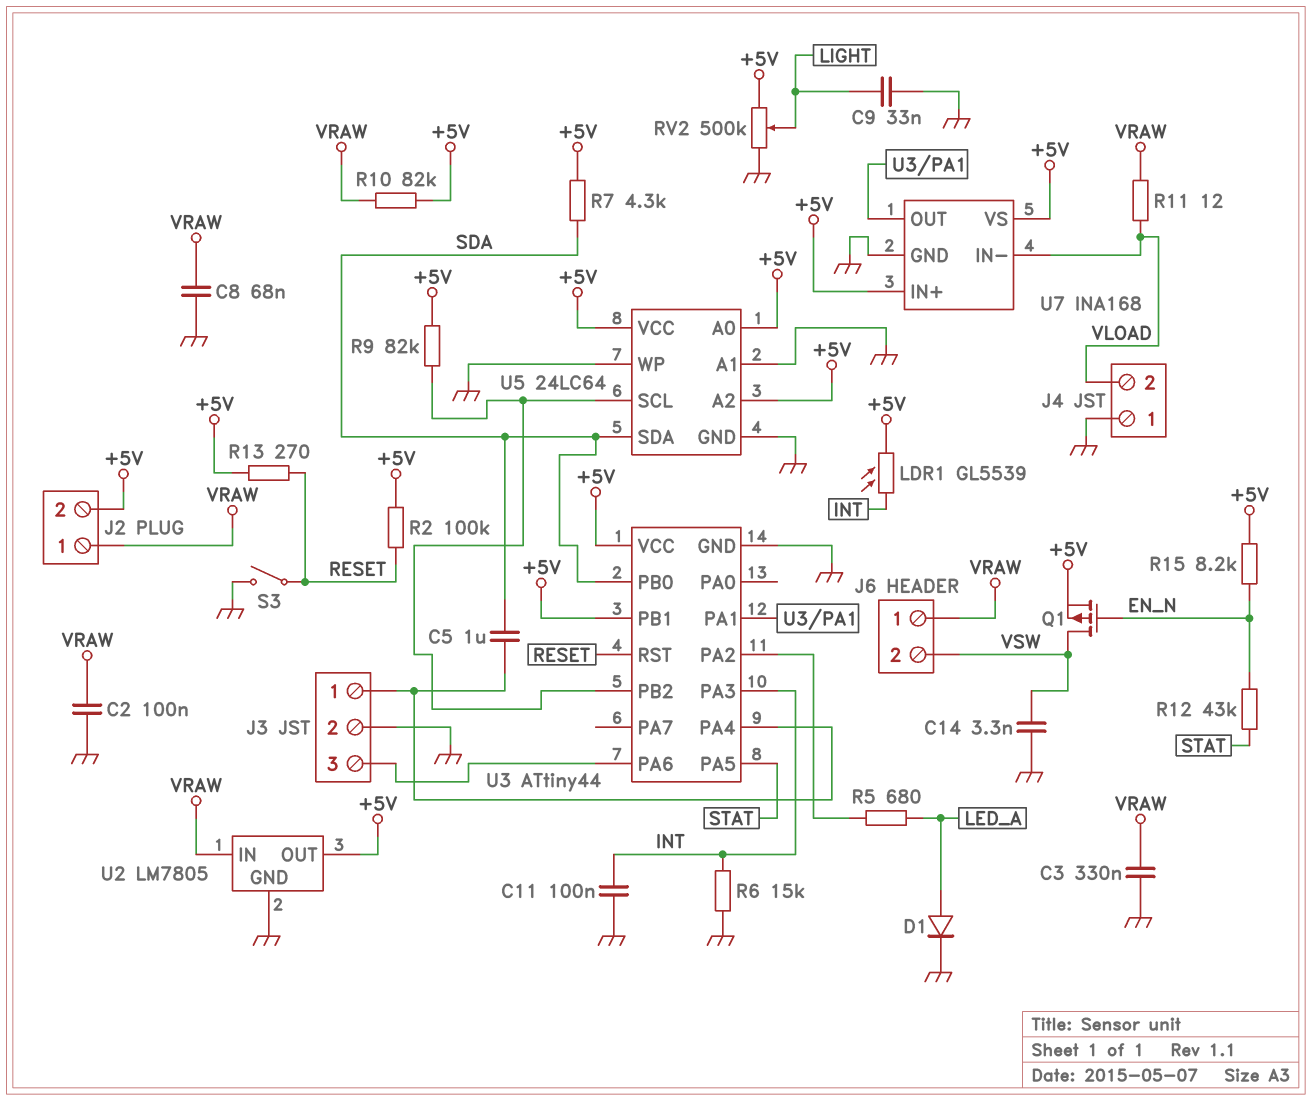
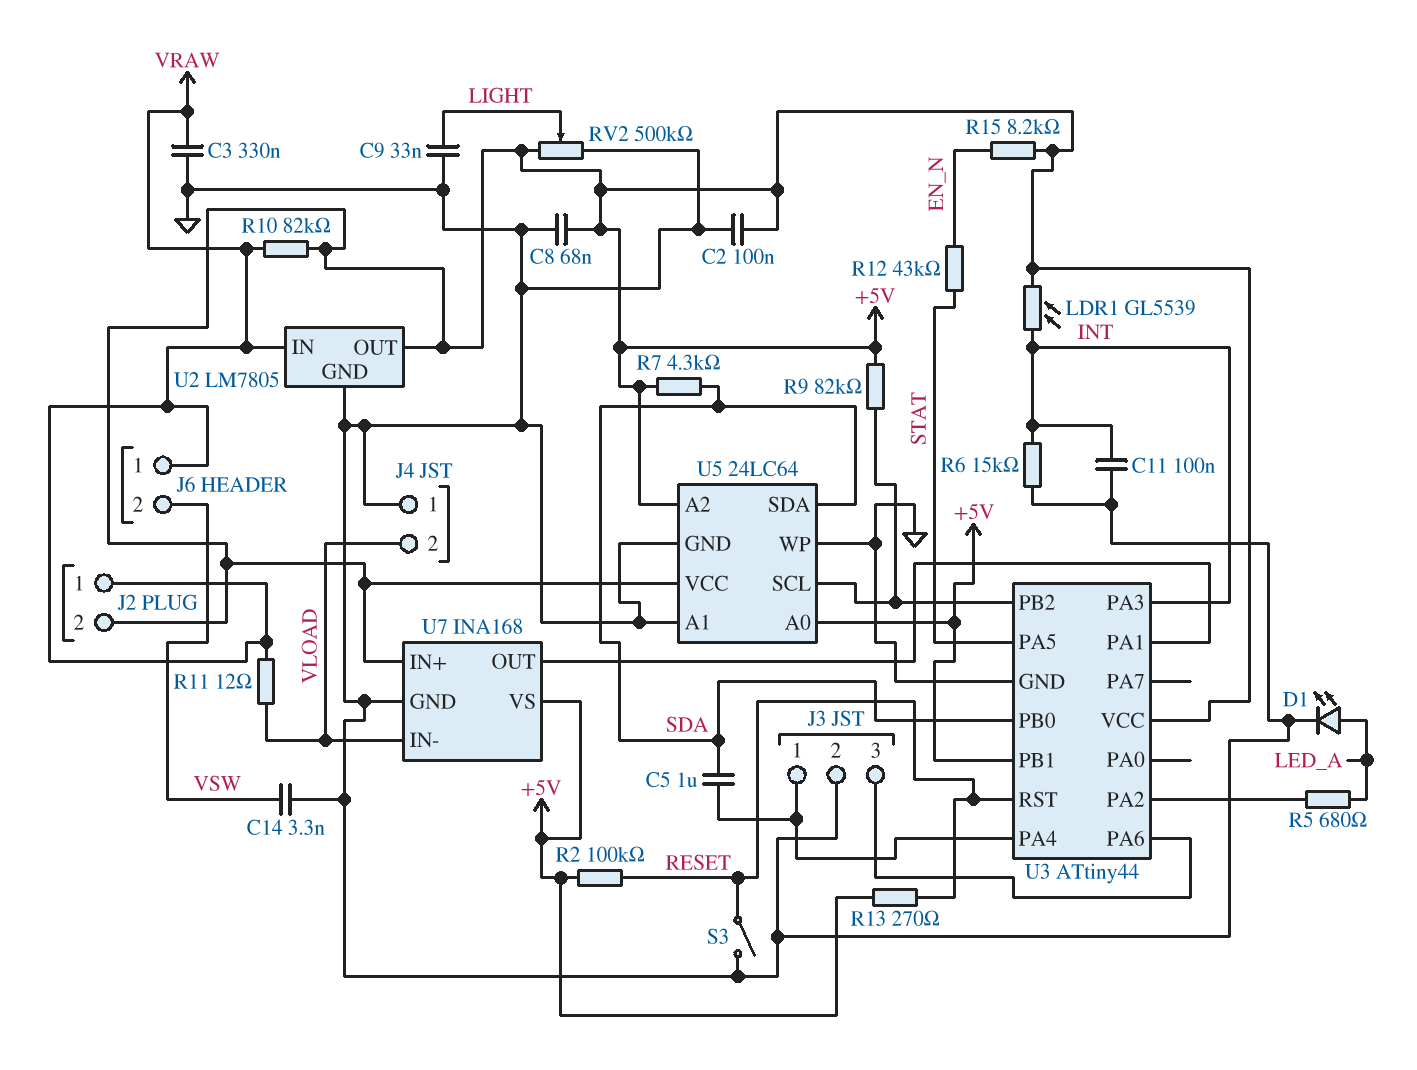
C2: 100nF (GND, VRAW) -> 100nF (+5V, GND)
C8: 68nF (GND, VRAW) -> 68nF (+5V, GND)
D1: diode (A LED_A, K GND) -> LED (A LED_A, K GND)
Q1: PMOS (G EN_N, D VSW, S +5V) -> none

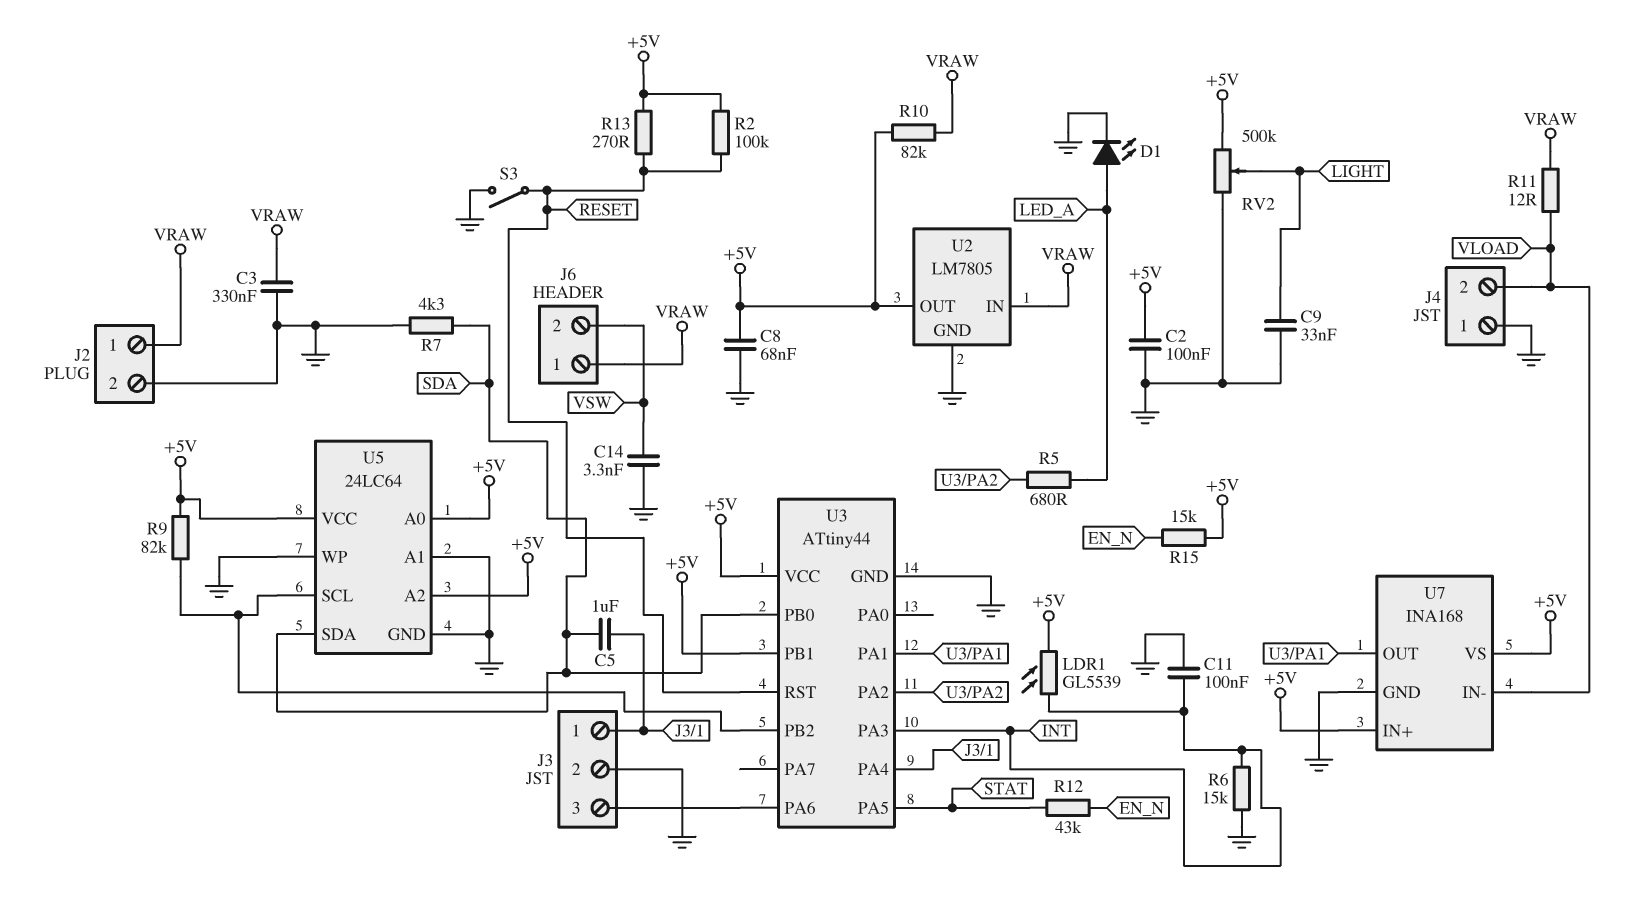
J2 pin 2: +5V -> GND
R7: 4.3k (+5V, SDA) -> 4.3k (GND, SDA)
R15: 8.2k (+5V, EN_N) -> 15k (+5V, EN_N)

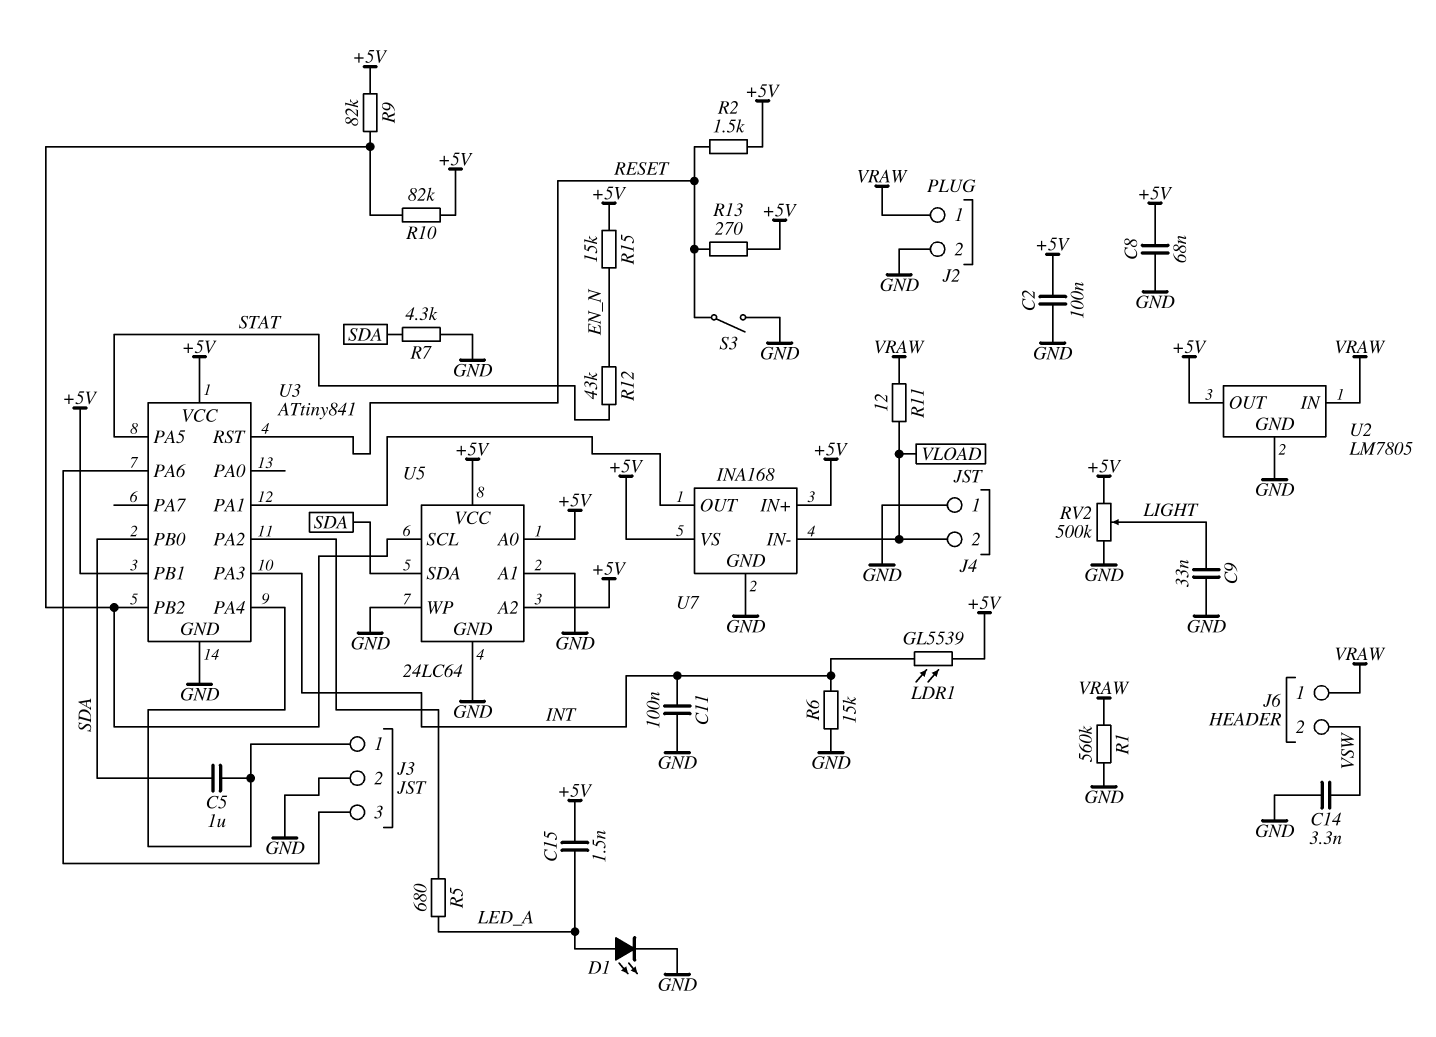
C3: 330nF (GND, VRAW) -> none
C15: none -> 1.5nF (+5V, LED_A)
R1: none -> 560k (GND, VRAW)
R2: 100k (+5V, RESET) -> 1.5k (+5V, RESET)
R10: 82k (+5V, VRAW) -> 82k (+5V, U3/PB2)
U3: ATtiny44 -> ATtiny841

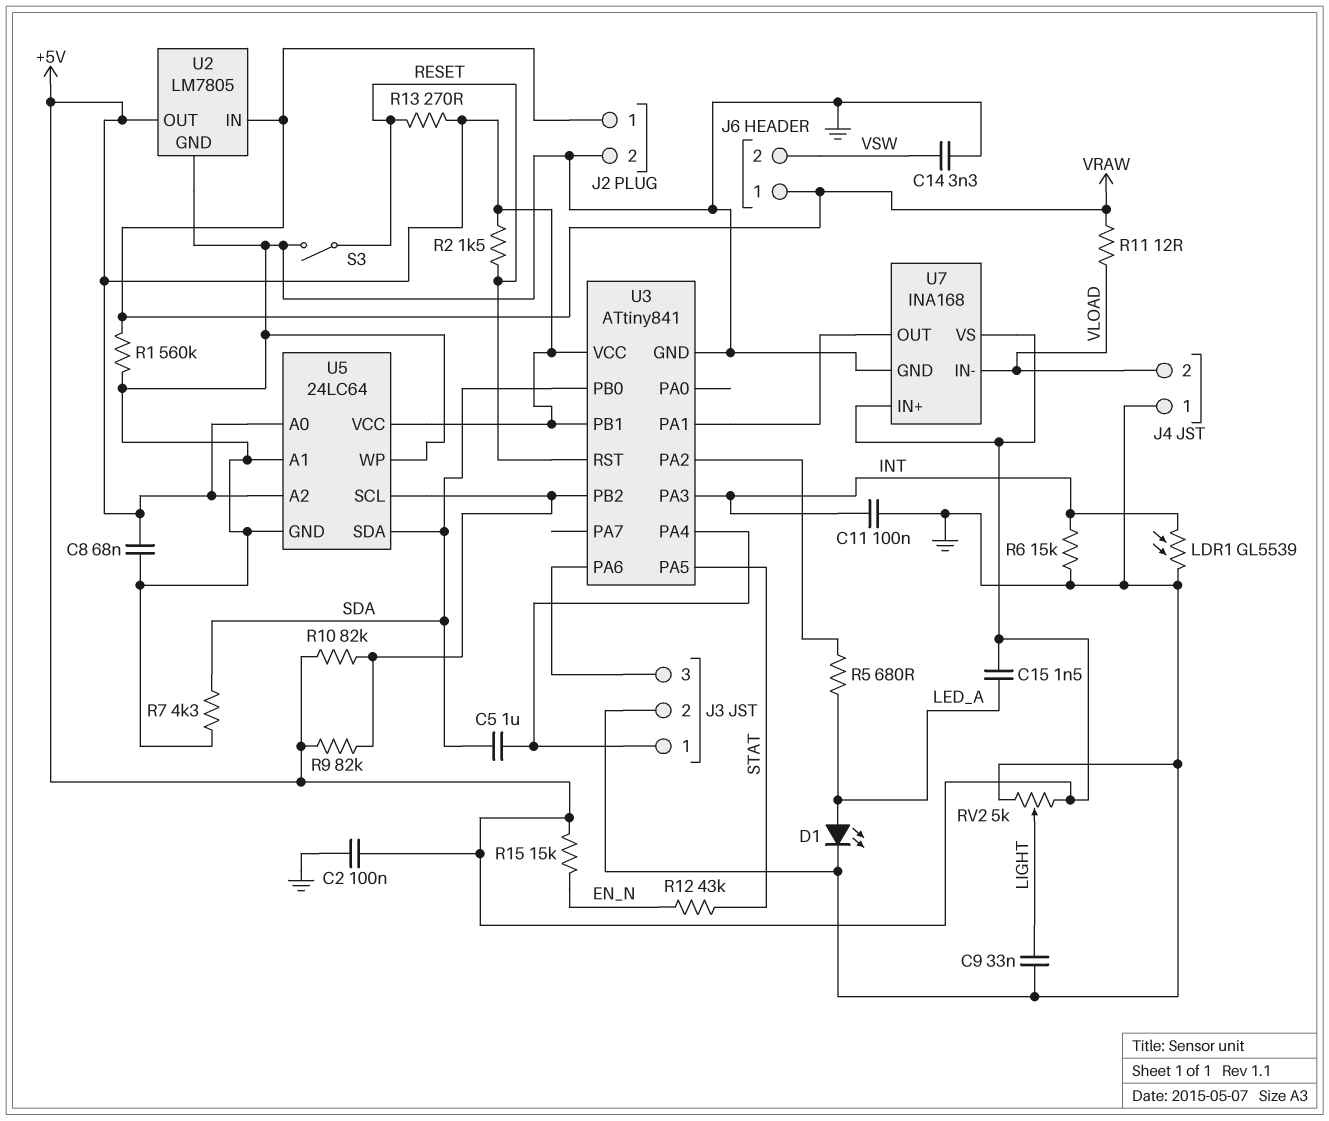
LDR1: GL5539 (+5V, INT) -> GL5539 (GND, INT)
RV2: 500k (+5V, GND, wiper LIGHT) -> 5k (+5V, GND, wiper LIGHT)

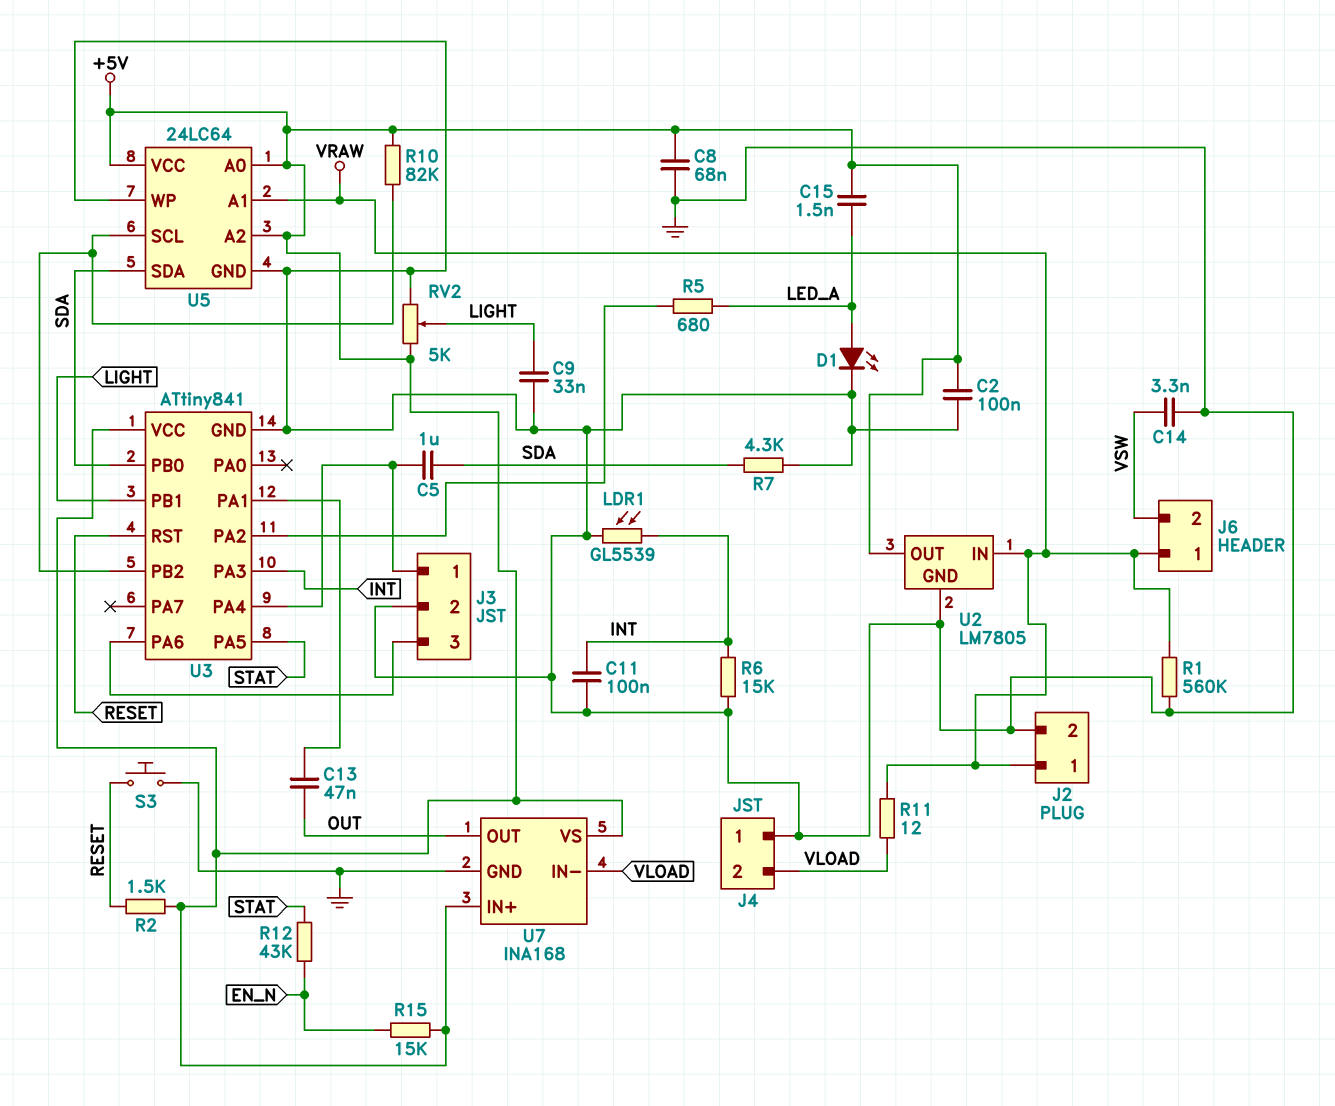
C13: none -> 47nF (OUT, U3/PA1)
R9: 82k (+5V, U3/PB2) -> none
R13: 270 (+5V, RESET) -> none
S3: switch (GND, RESET) -> button (GND, RESET)
U3 pin PB1: +5V -> LIGHT
U5 pin A1: GND -> VRAW
U7 pin OUT: U3/PA1 -> OUT

